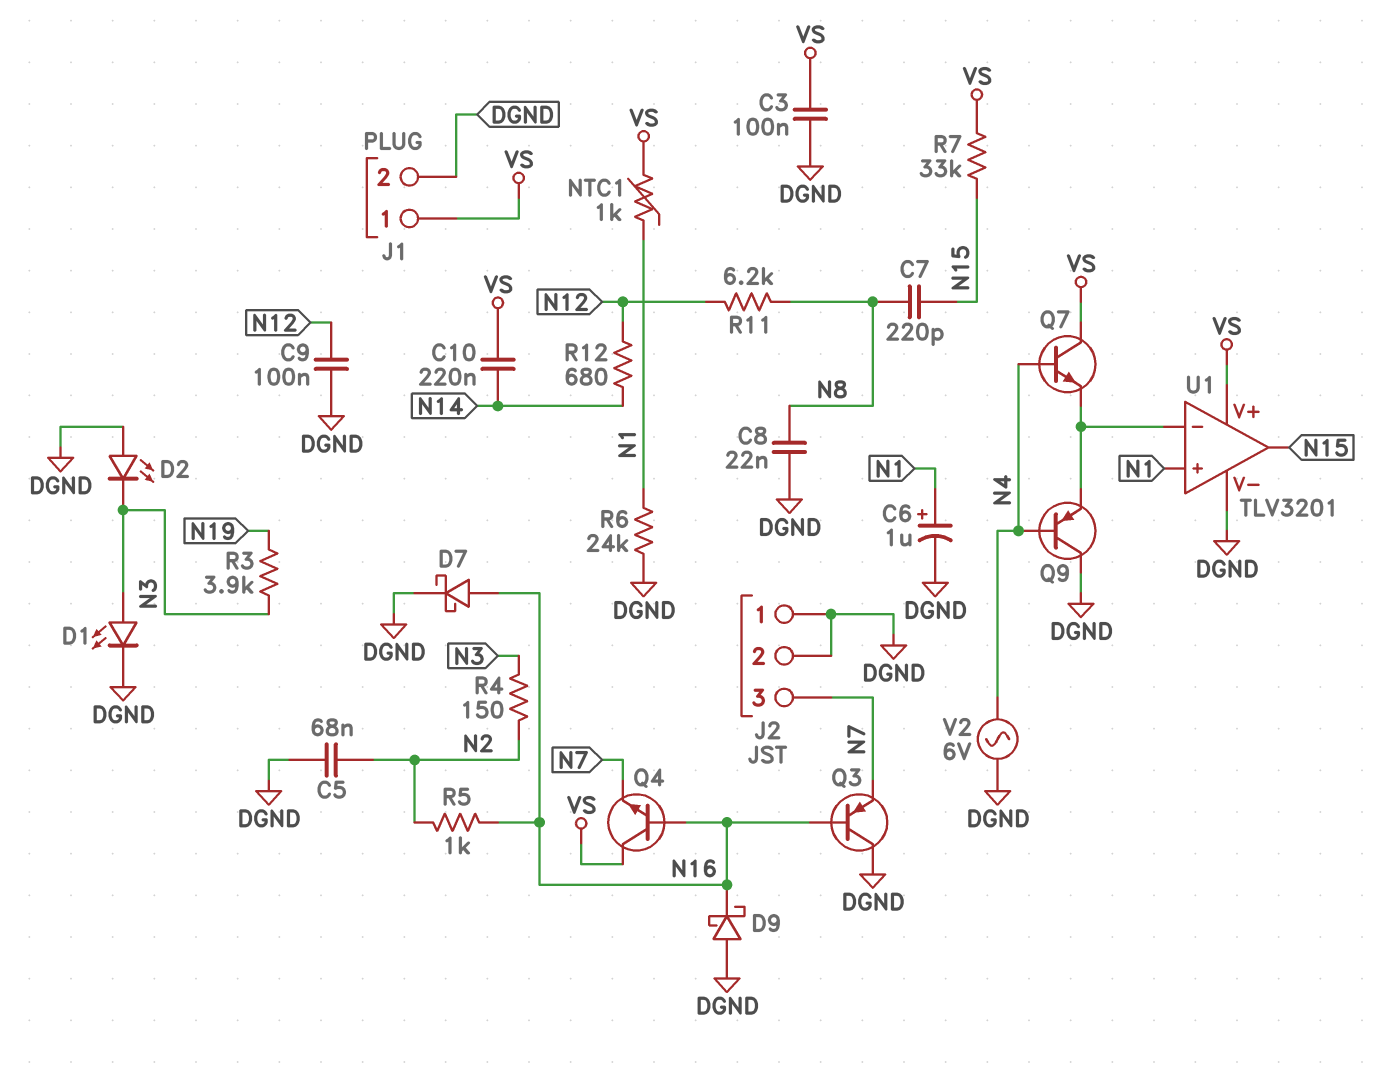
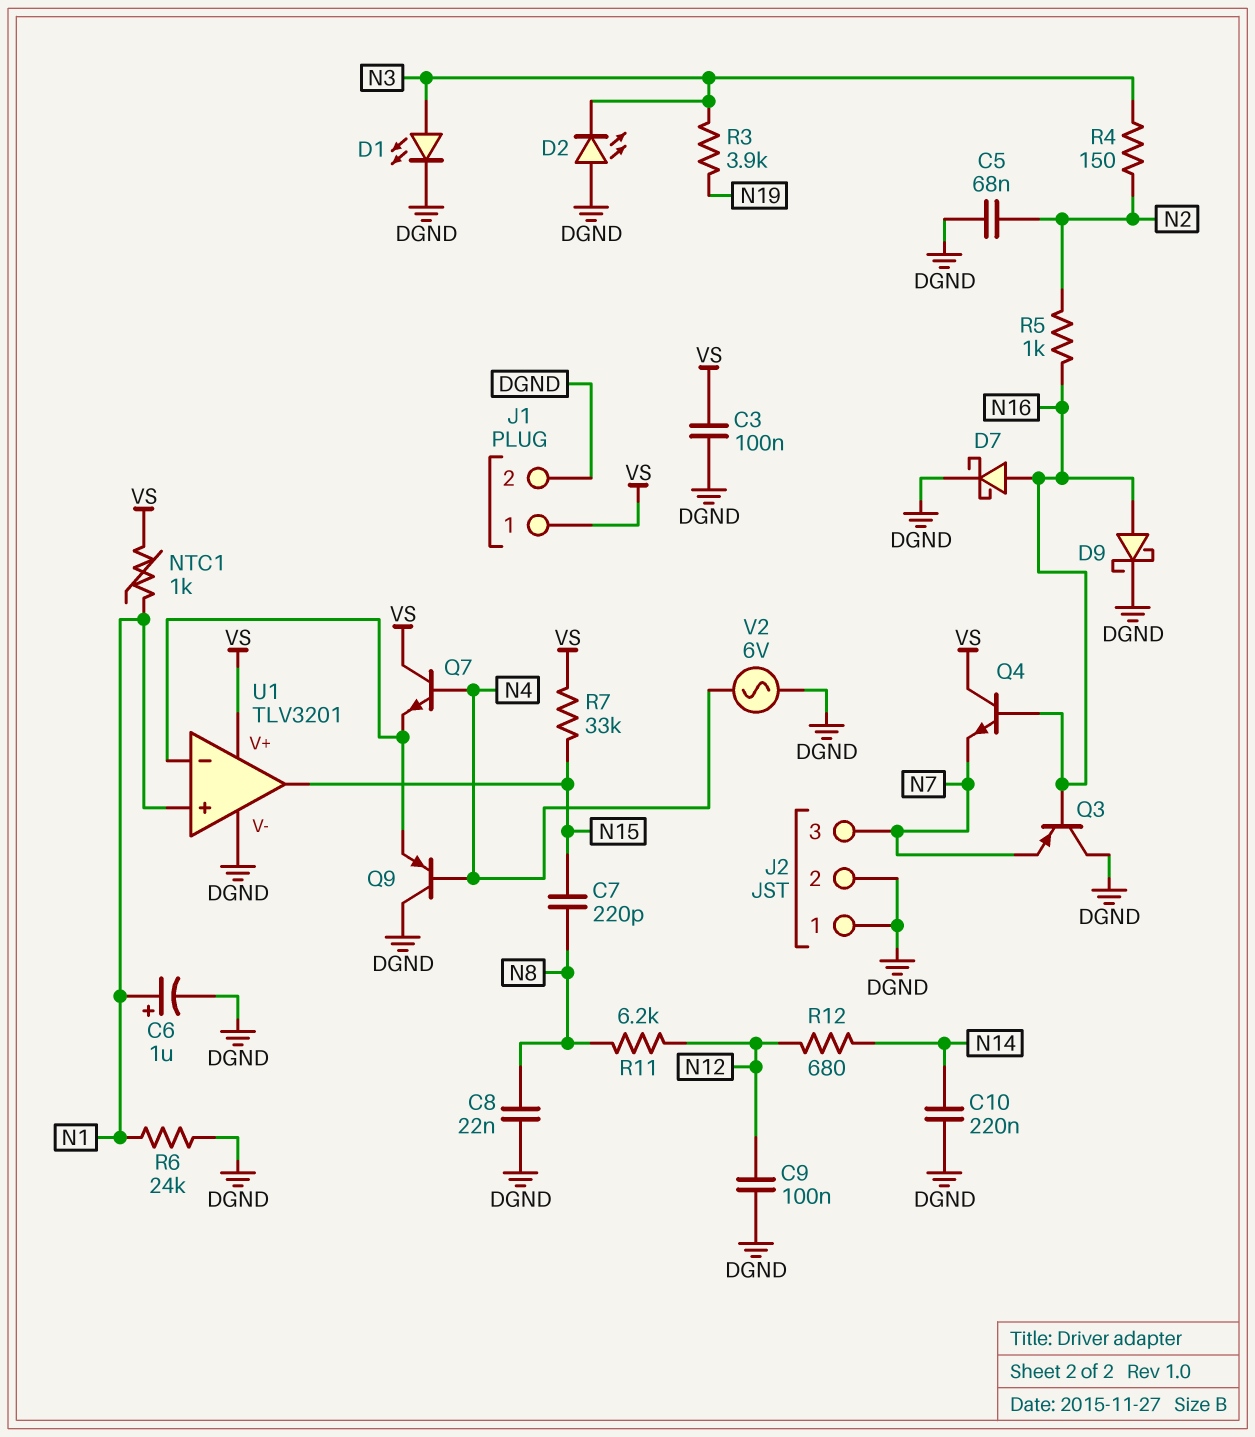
C10: 220nF (N14, VS) -> 220nF (DGND, N14)
D9: schottky (A DGND, K N16) -> schottky (A N16, K DGND)

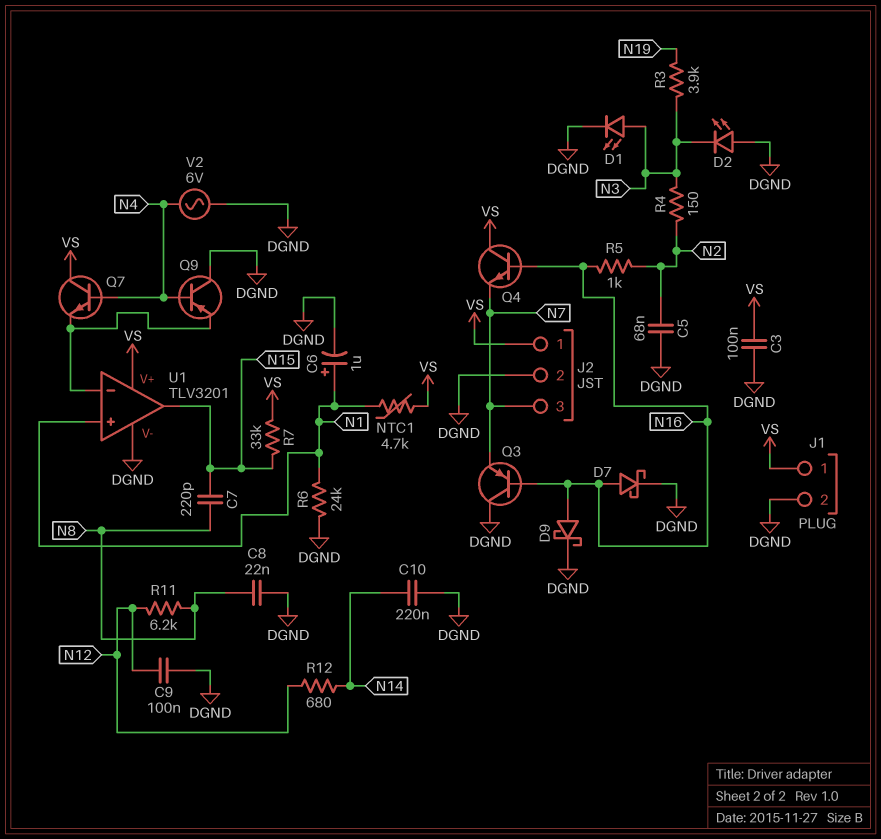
J2 pin 1: DGND -> VS
NTC1: 1k (N1, VS) -> 4.7k (N1, VS)

